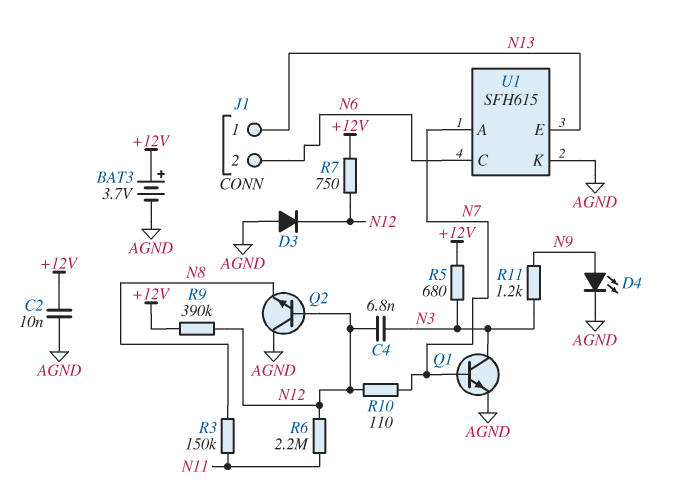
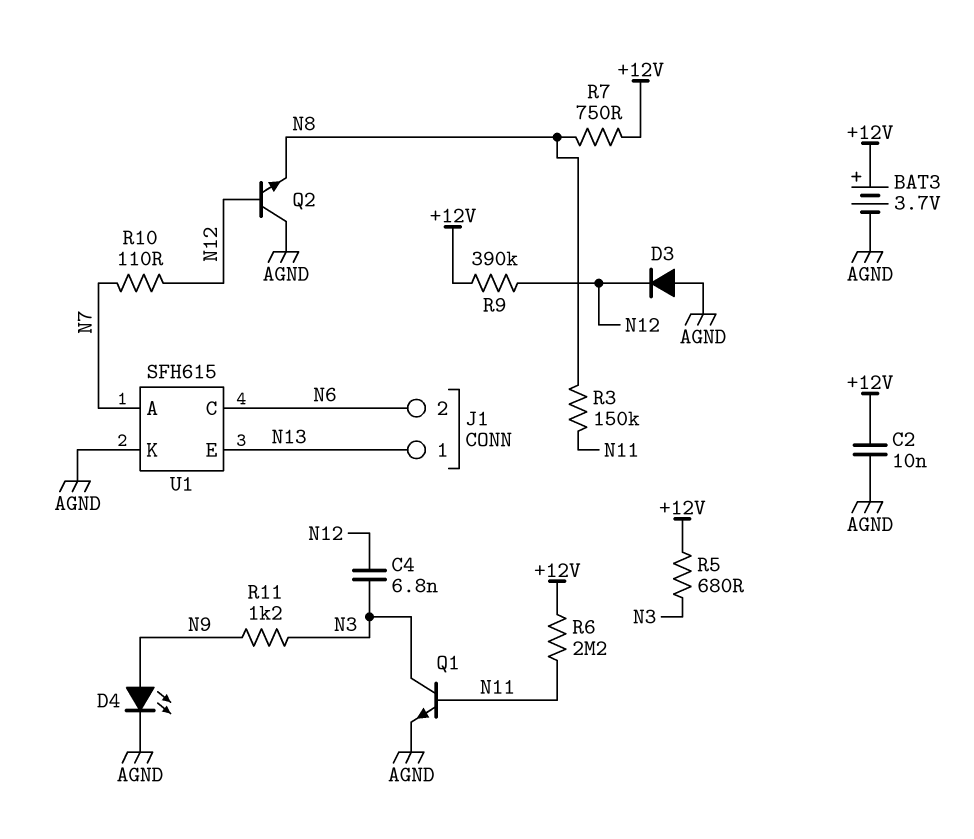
Q1: NPN (B N7, C N3, E AGND) -> NPN (B N11, C N3, E AGND)
R6: 2.2M (N11, N12) -> 2.2M (+12V, N11)
R7: 750 (+12V, N12) -> 750 (+12V, N8)

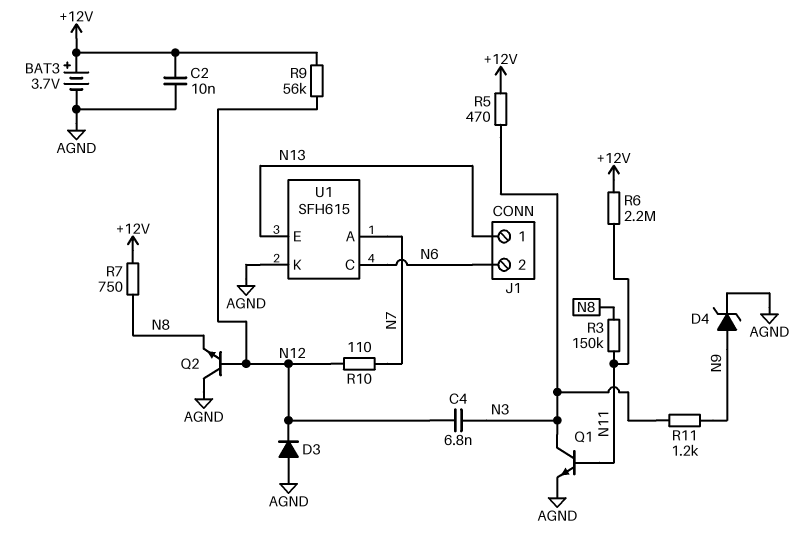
D4: LED (A N9, K AGND) -> zener (A N9, K AGND)
R5: 680 (+12V, N3) -> 470 (+12V, N3)
R9: 390k (+12V, N12) -> 56k (+12V, N12)

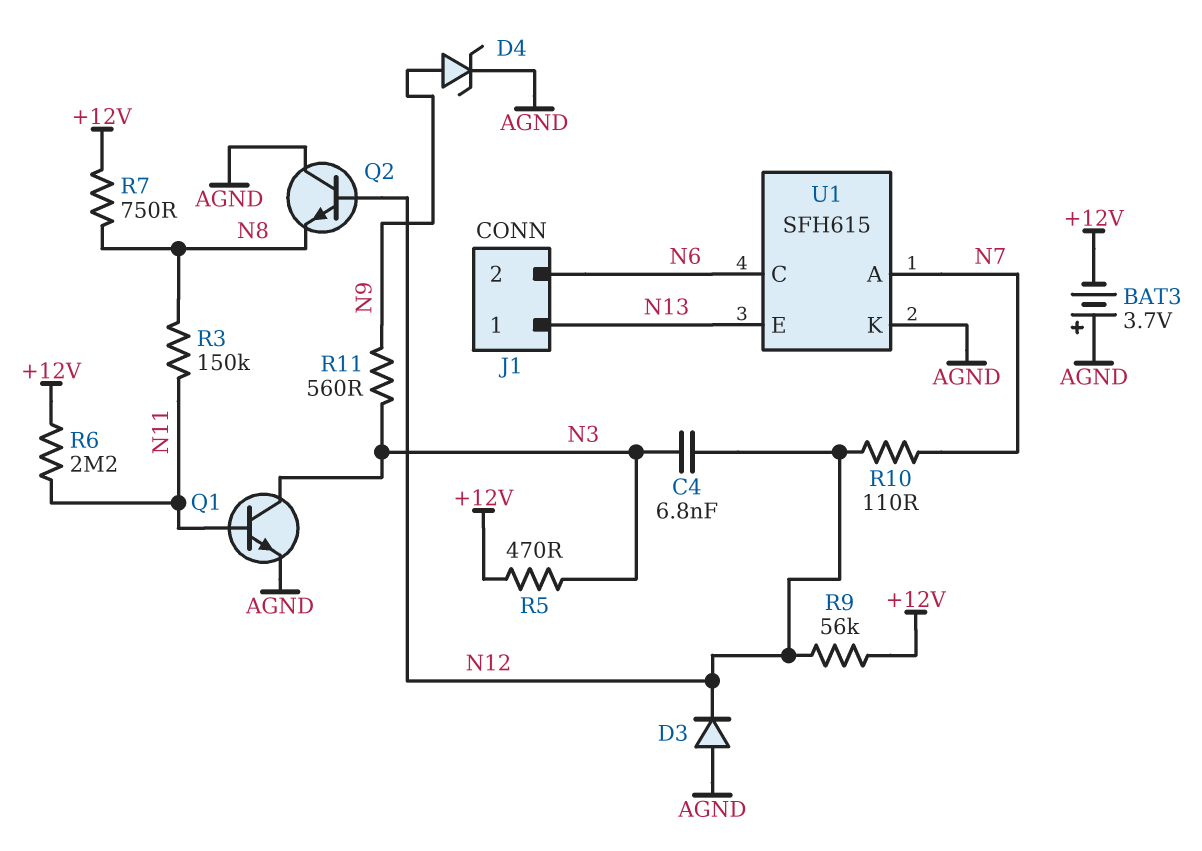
BAT3: 3.7V (plus +12V, minus AGND) -> 3.7V (plus AGND, minus +12V)
C2: 10nF (+12V, AGND) -> none
R11: 1.2k (N3, N9) -> 560 (N3, N9)

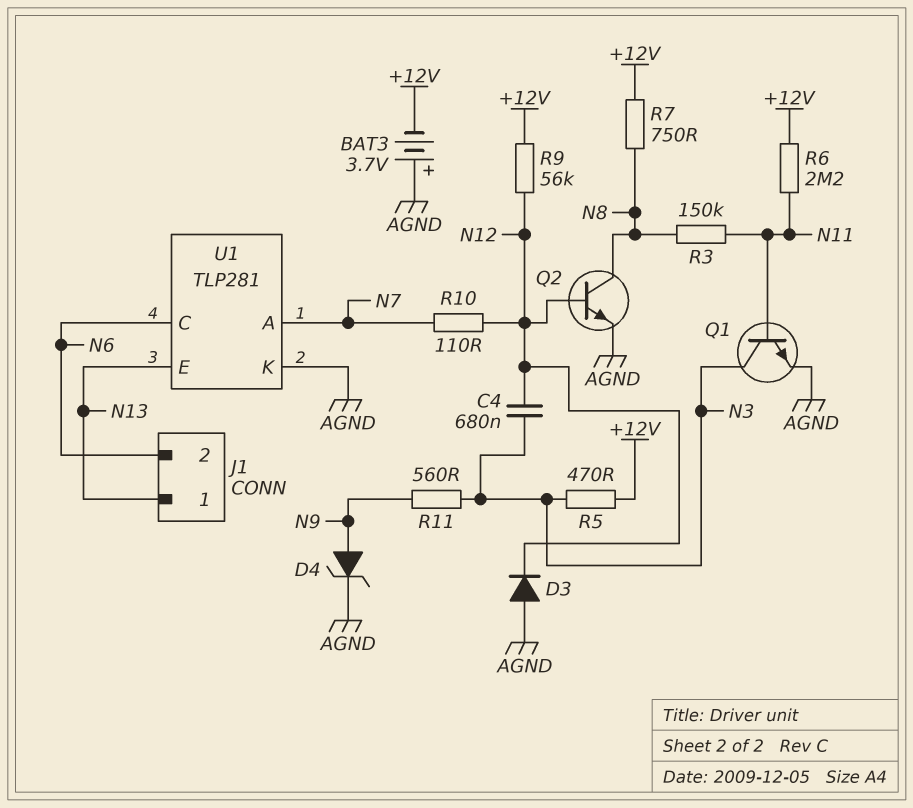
C4: 6.8nF (N3, N12) -> 680nF (N3, N12)
Q2: NPN (B N12, C AGND, E N8) -> NPN (B N12, C N8, E AGND)
U1: SFH615 -> TLP281

